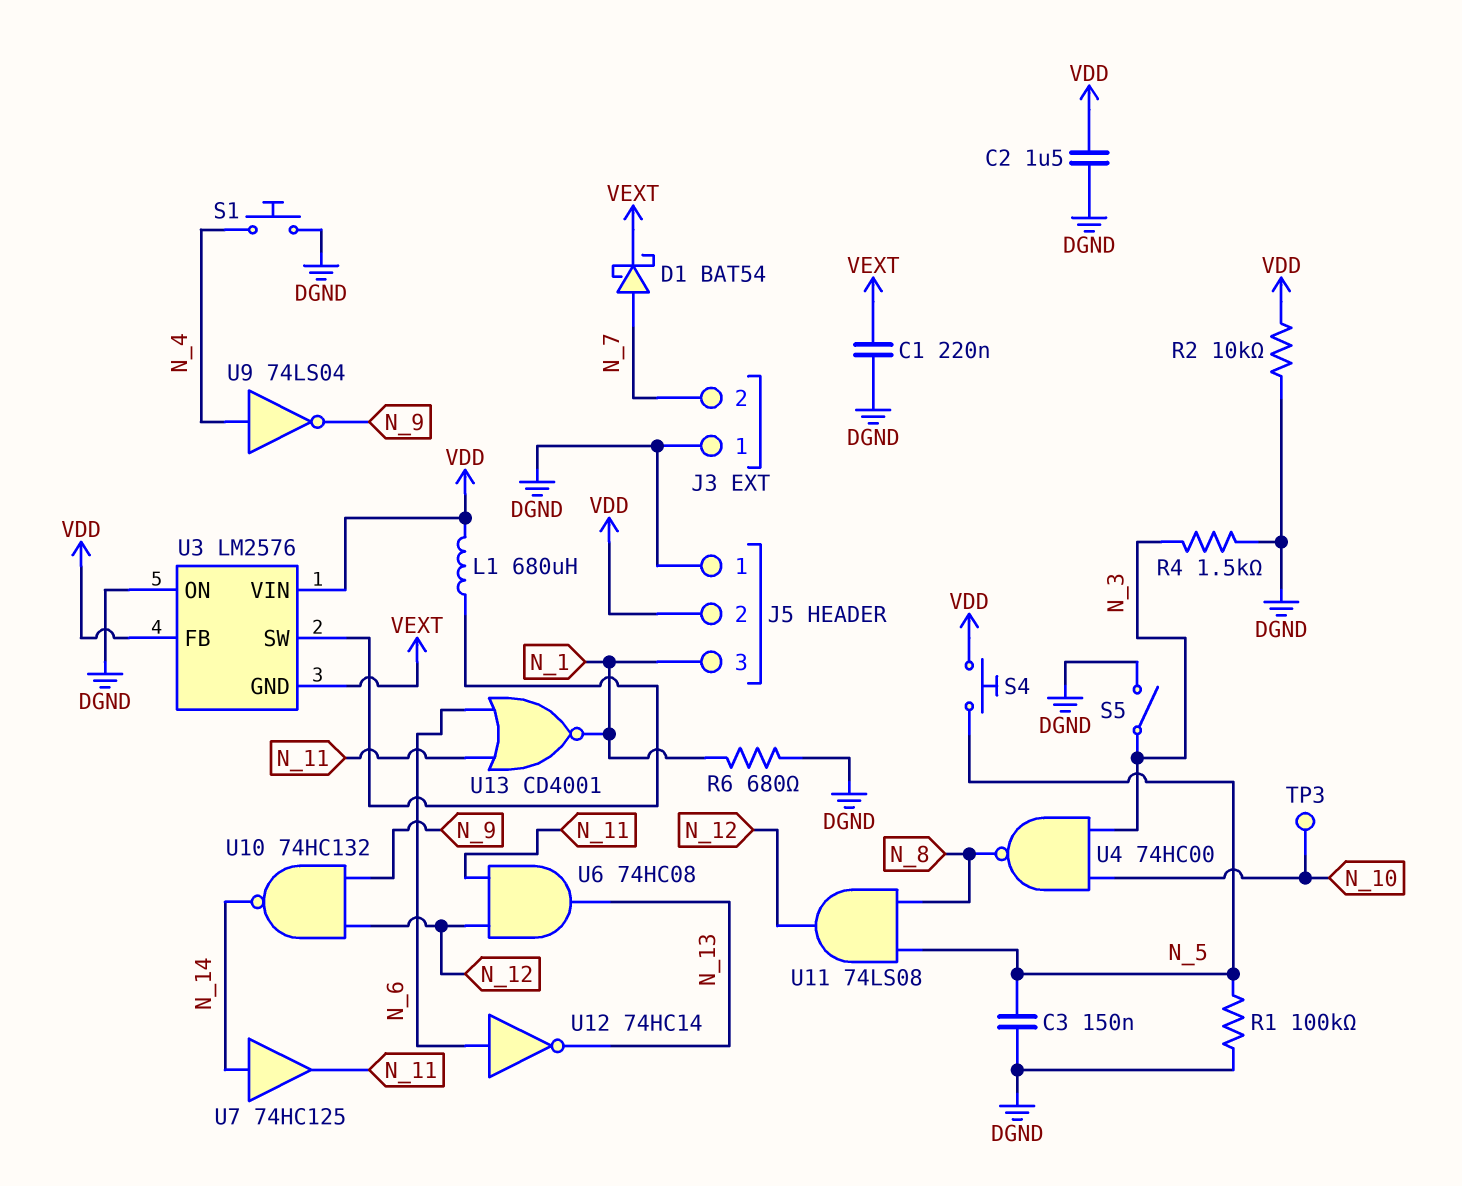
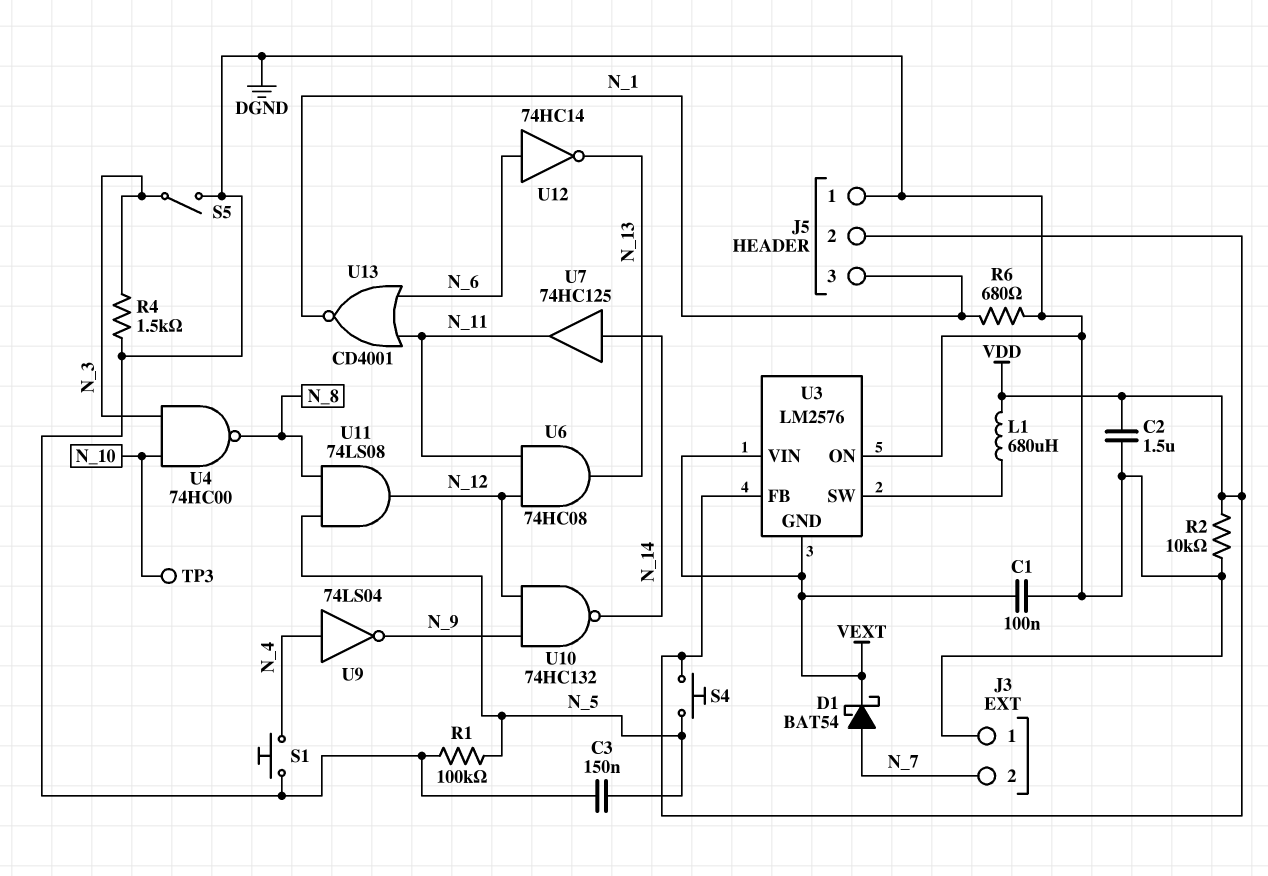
C1: 220nF (DGND, VEXT) -> 100nF (DGND, VEXT)
U3 pin VIN: VDD -> VEXT

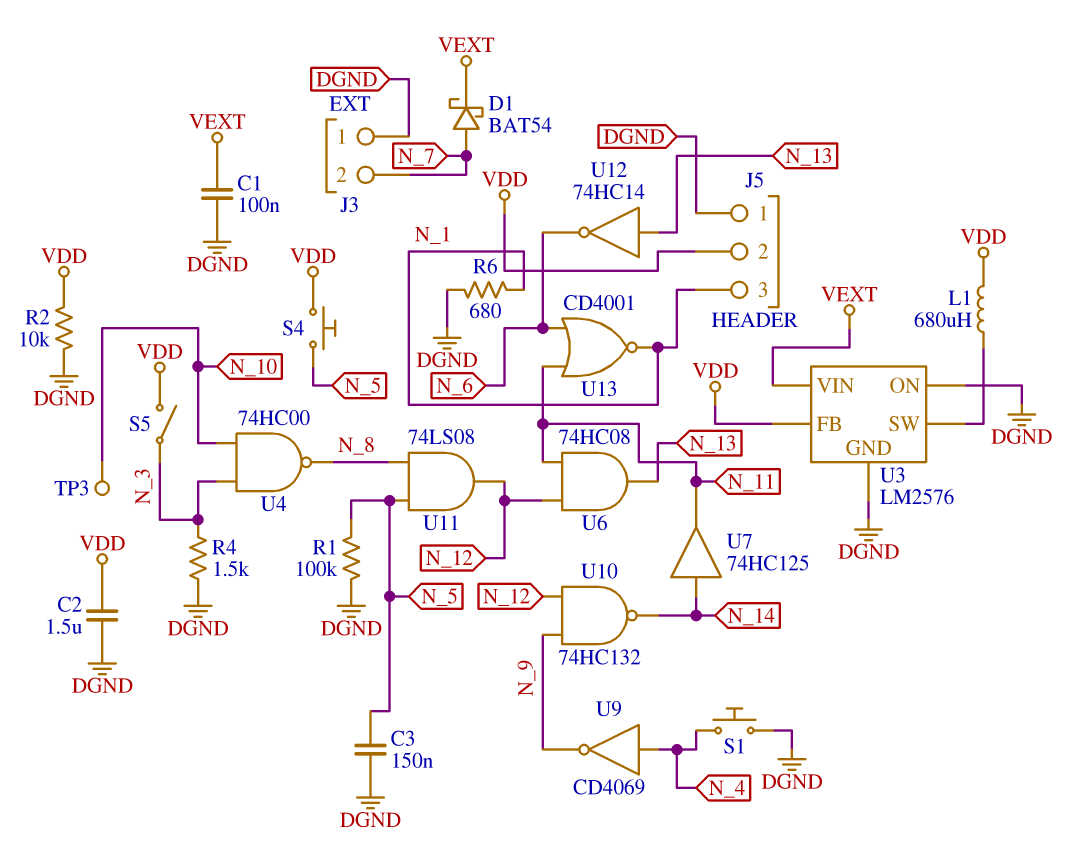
S5: switch (DGND, N_3) -> switch (N_3, VDD)
U3 pin GND: VEXT -> DGND
U9: NOT 74LS04 (in N_4, out N_9) -> NOT CD4069 (in N_4, out N_9)
U12: NOT 74HC14 (in N_6, out N_13) -> NOT 74HC14 (in N_13, out N_6)

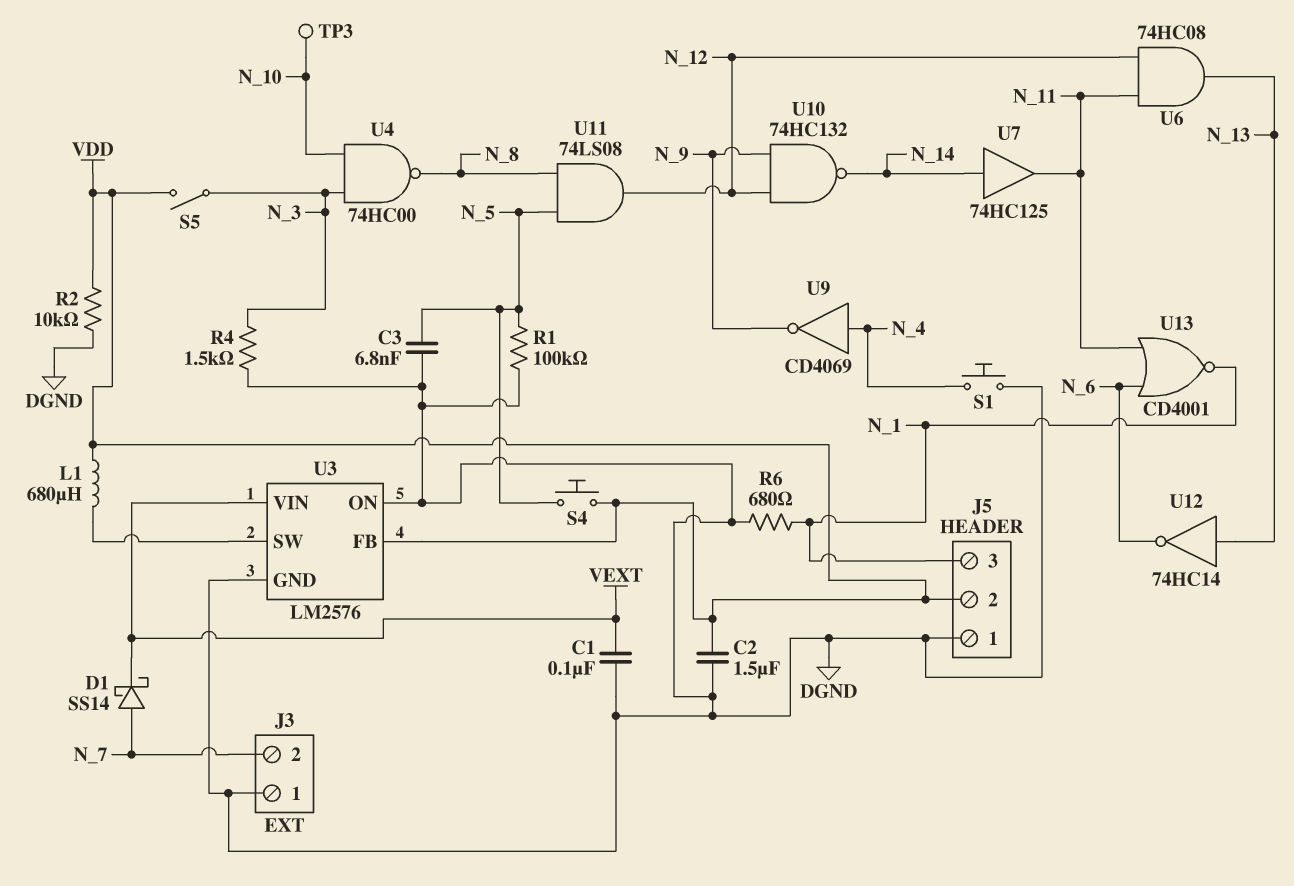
C3: 150nF (DGND, N_5) -> 6.8nF (DGND, N_5)
D1: schottky BAT54 (A N_7, K VEXT) -> schottky SS14 (A N_7, K VEXT)

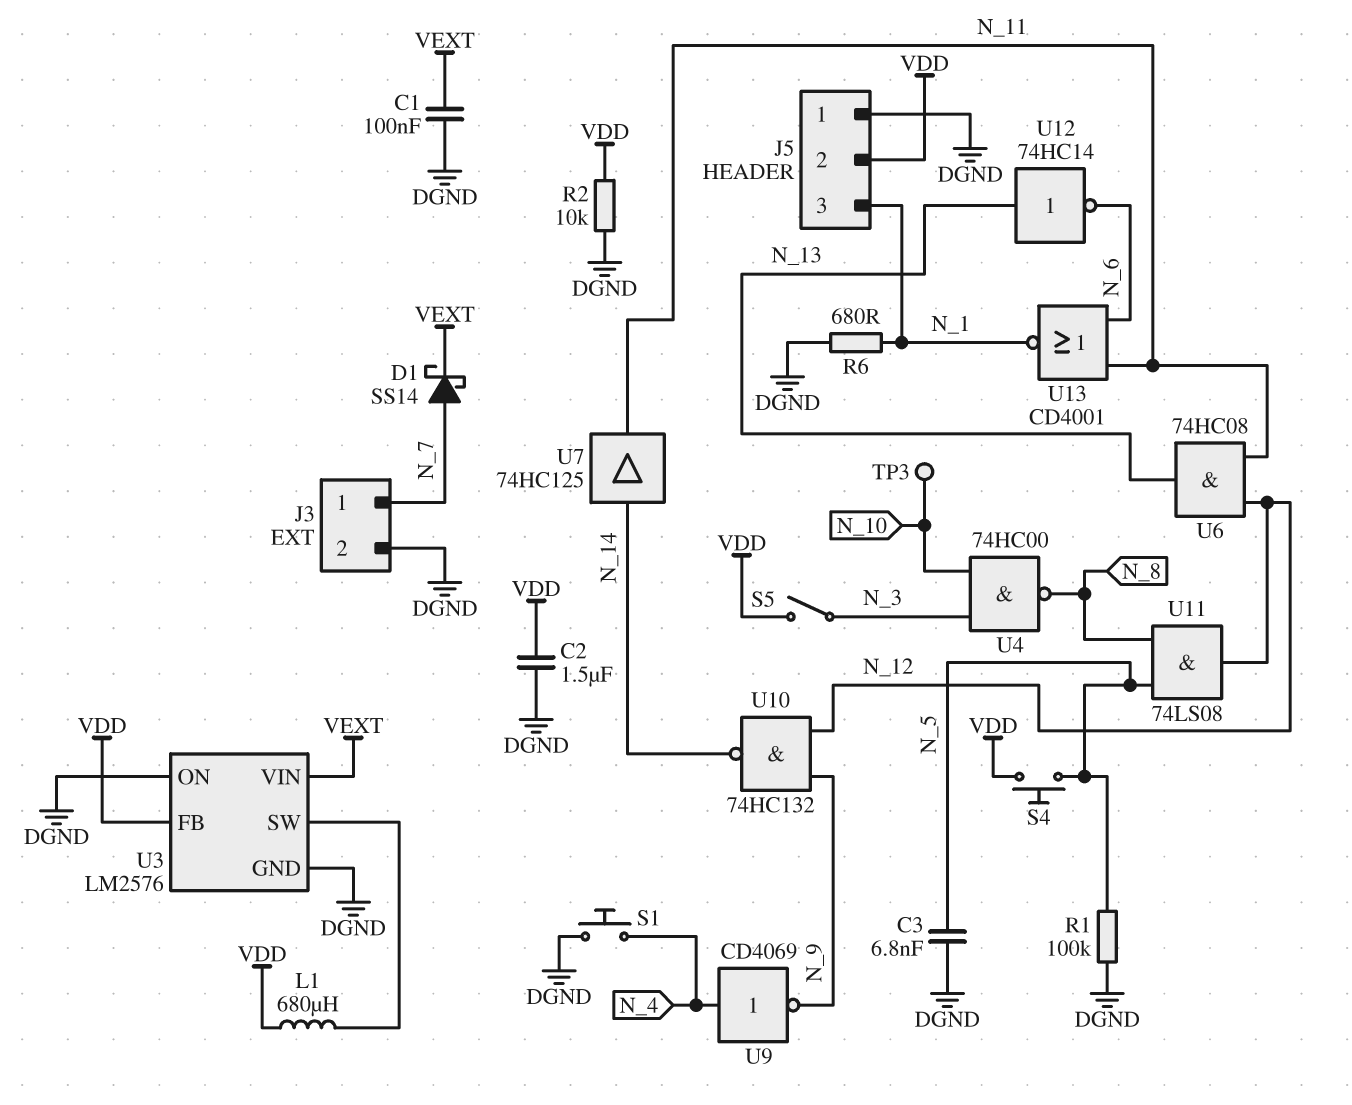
J3 pin 1: DGND -> N_7
J3 pin 2: N_7 -> DGND
R4: 1.5k (DGND, N_3) -> none

